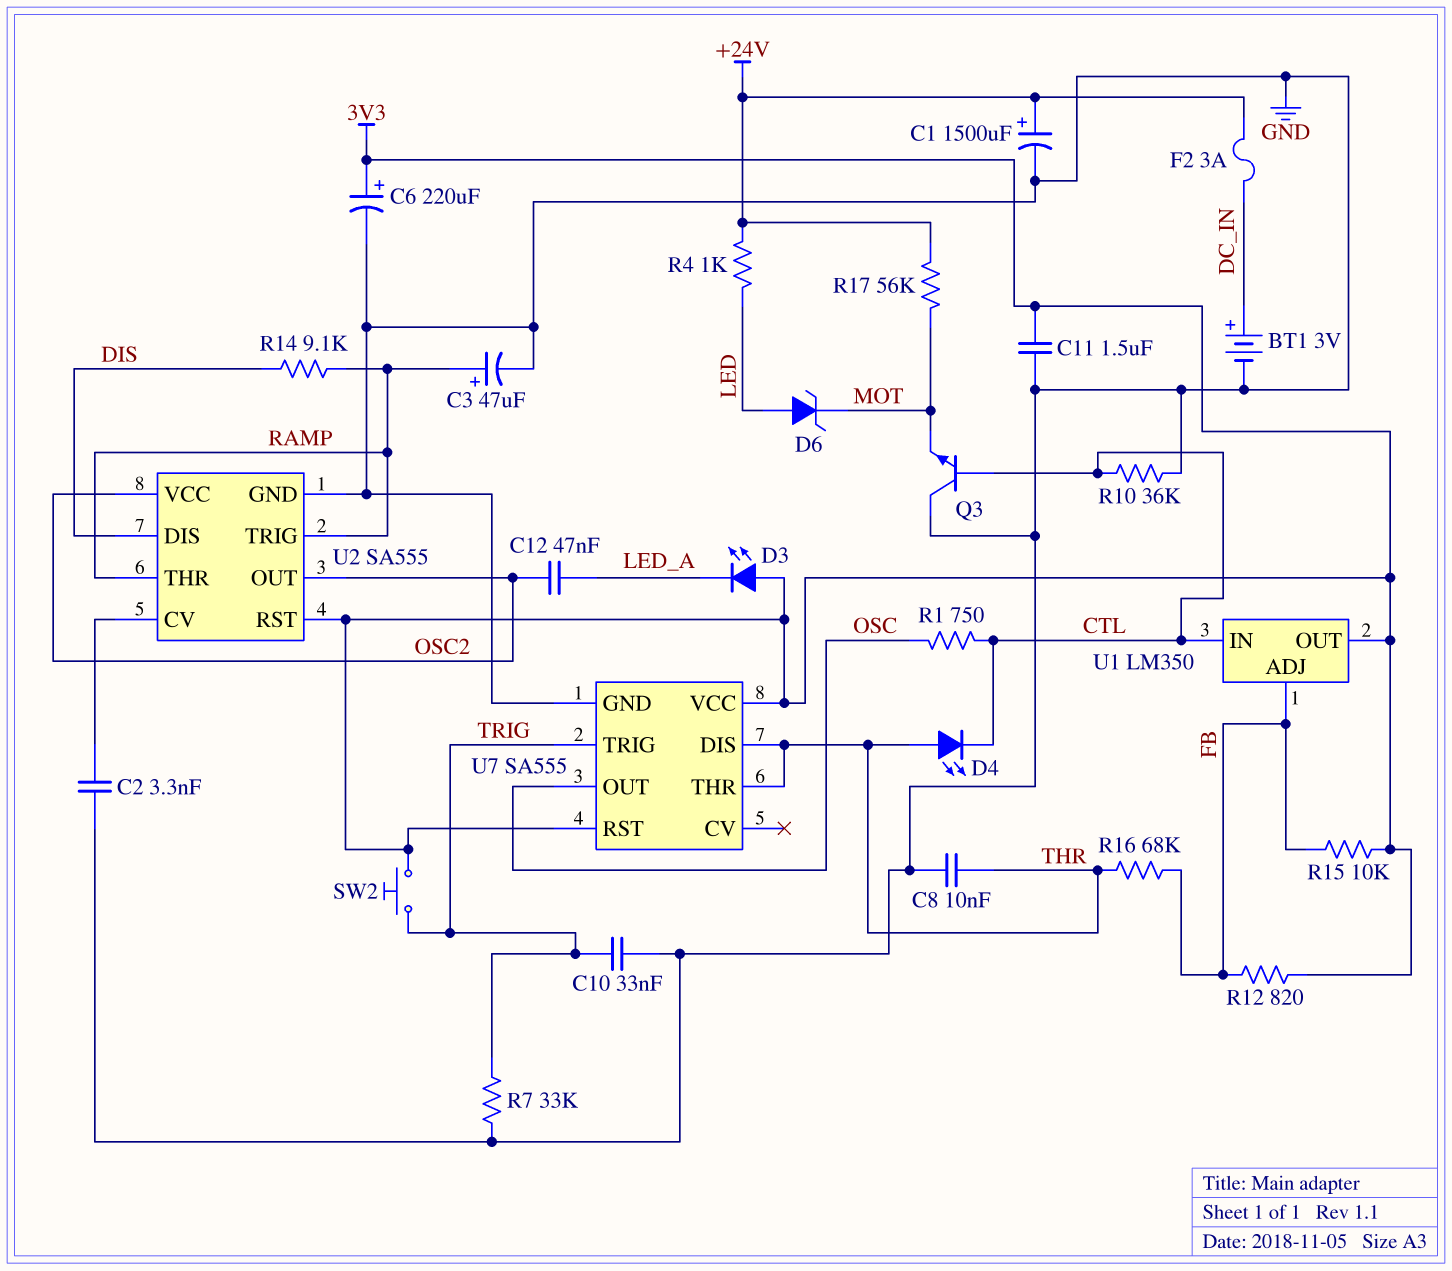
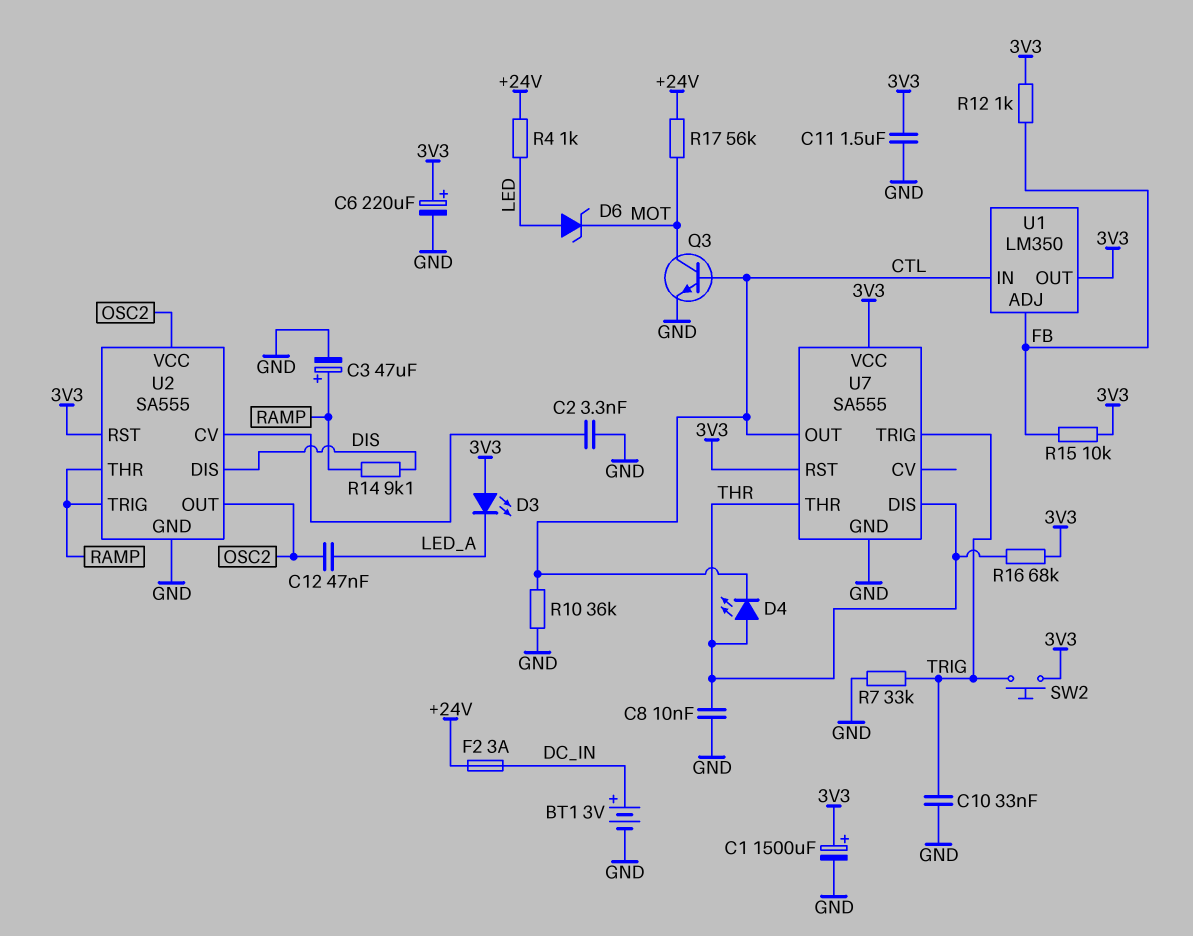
C1: 1500uF (plus +24V, minus GND) -> 1500uF (plus 3V3, minus GND)
Q3: NPN (B CTL, C GND, E MOT) -> NPN (B CTL, C MOT, E GND)
R1: 750 (CTL, OSC) -> none
R12: 820 (3V3, FB) -> 1k (3V3, FB)
R16: 68k (FB, THR) -> 68k (3V3, THR)
U7 pin OUT: OSC -> CTL

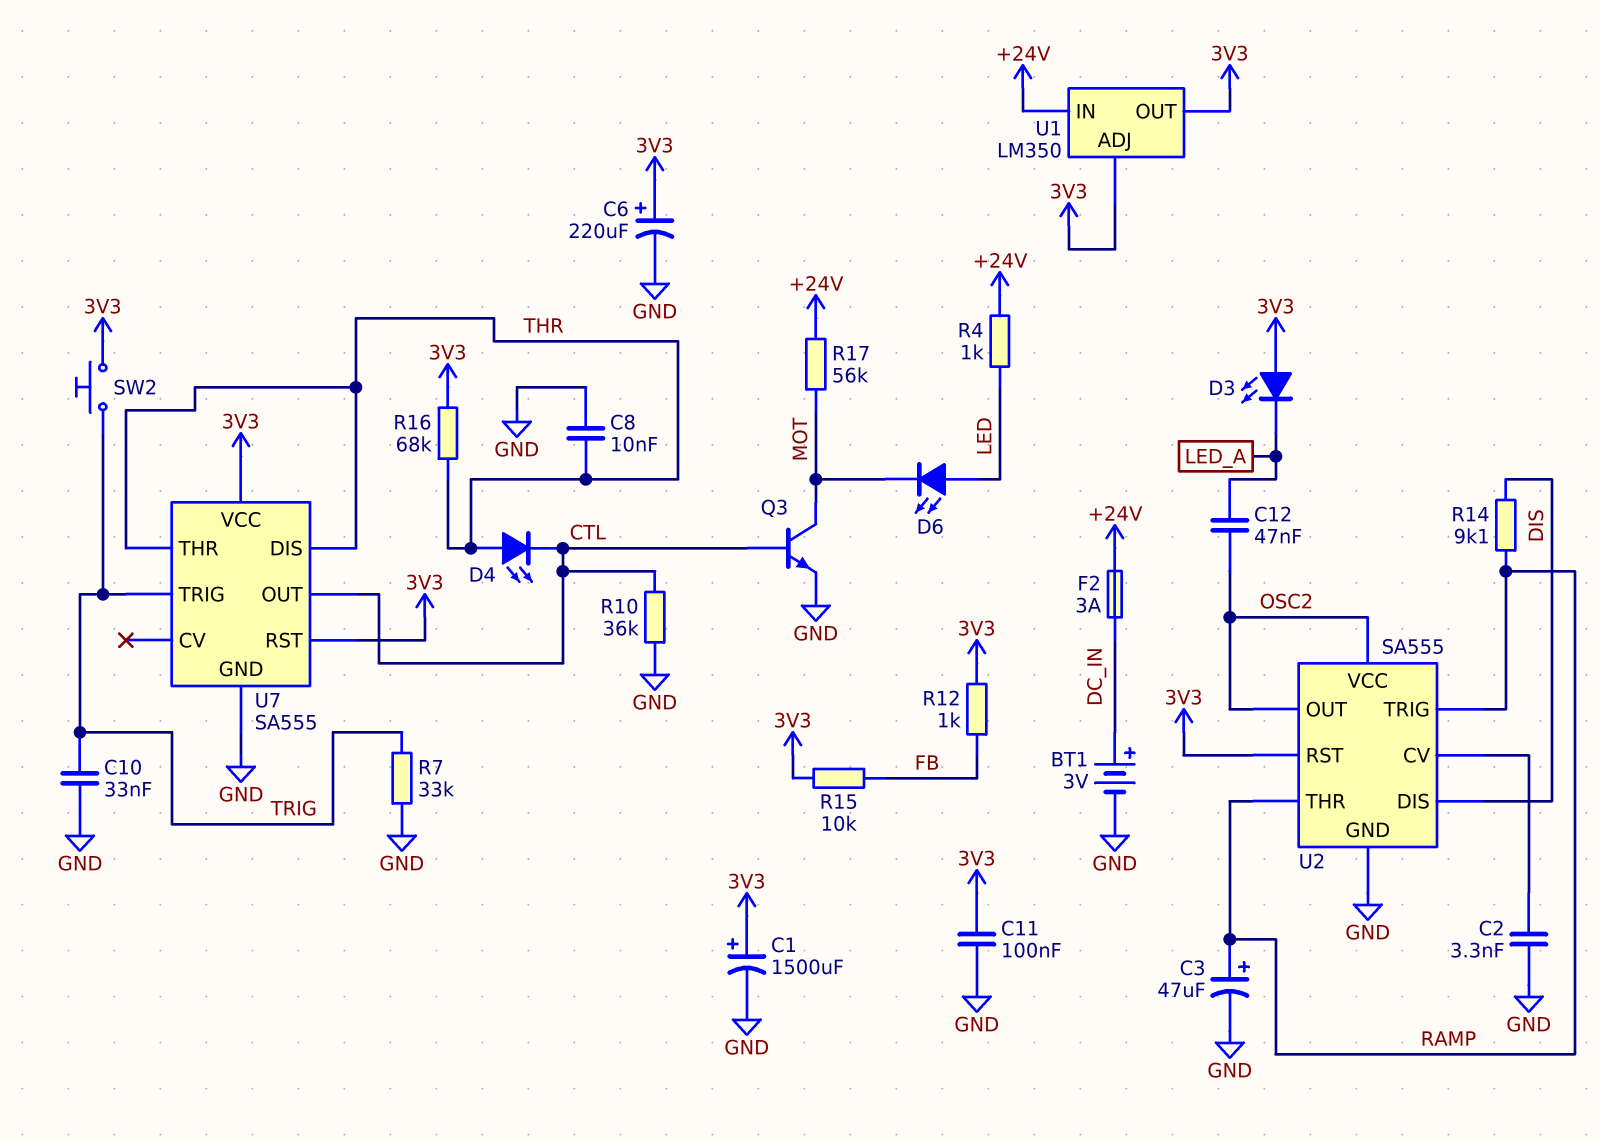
C11: 1.5uF (3V3, GND) -> 100nF (3V3, GND)
D6: zener (A LED, K MOT) -> LED (A LED, K MOT)
U1 pin ADJ: FB -> 3V3
U1 pin IN: CTL -> +24V

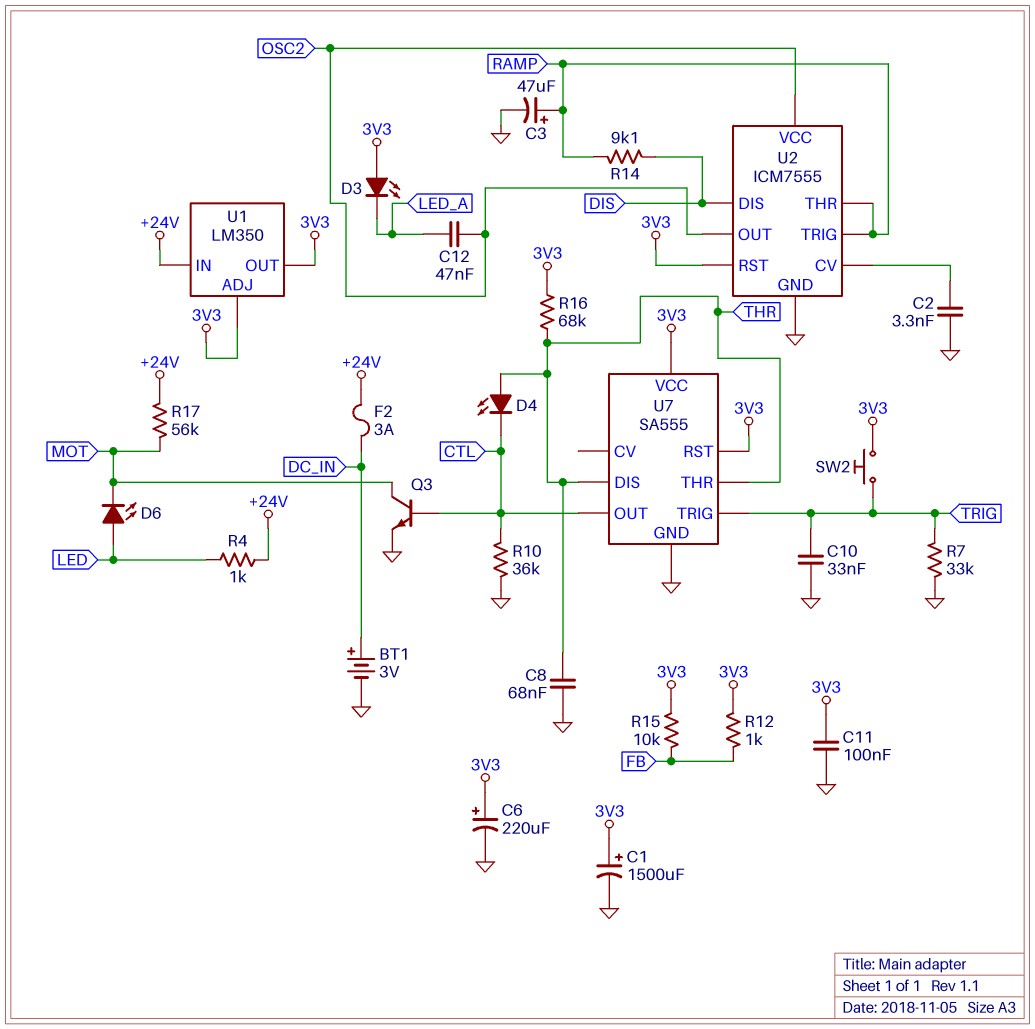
C8: 10nF (GND, THR) -> 68nF (GND, THR)
U2: SA555 -> ICM7555

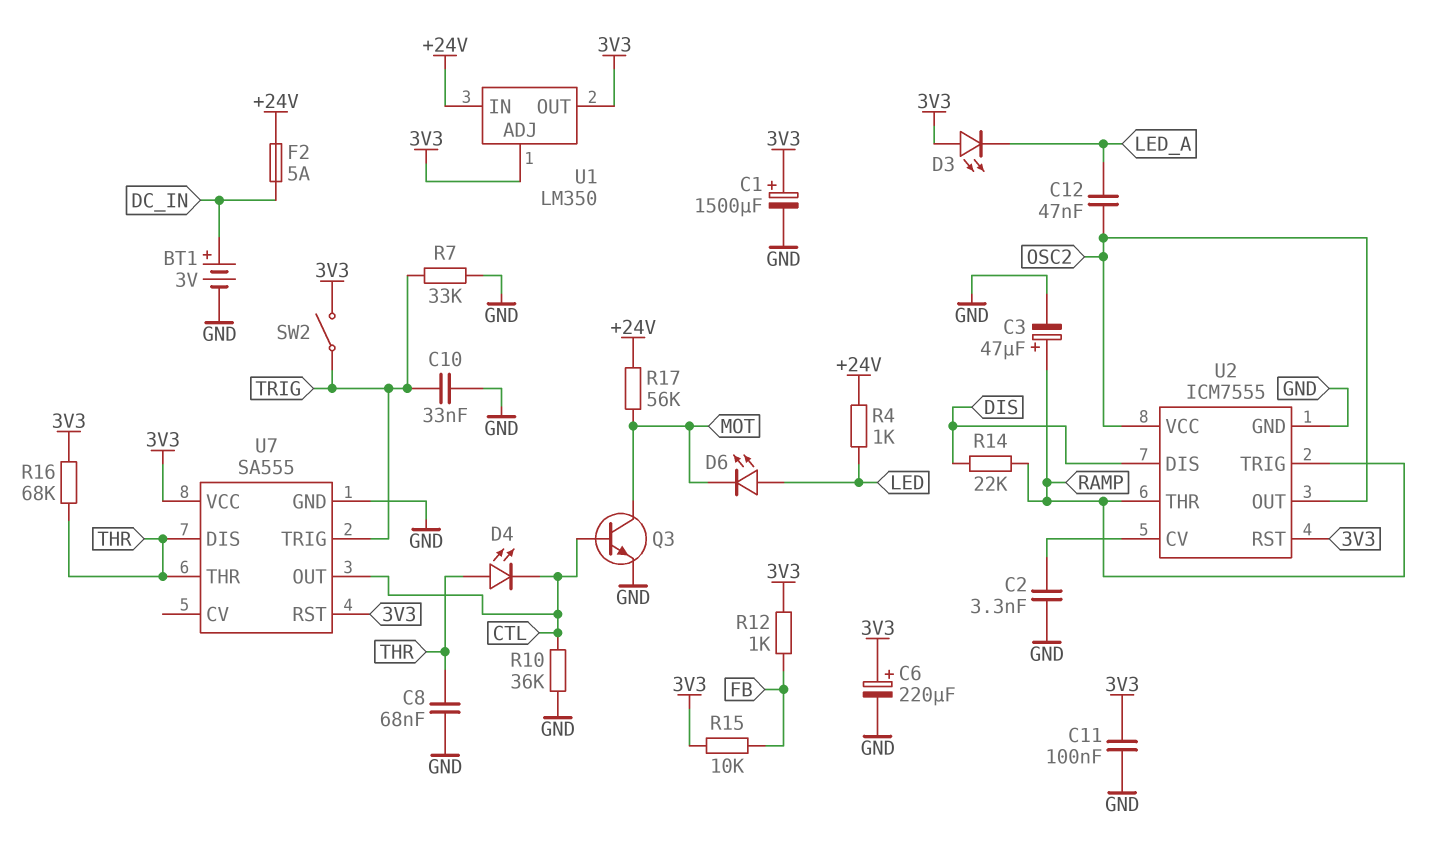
F2: 3A (+24V, DC_IN) -> 5A (+24V, DC_IN)
R14: 9.1k (DIS, RAMP) -> 22k (DIS, RAMP)
SW2: button (3V3, TRIG) -> switch (3V3, TRIG)

